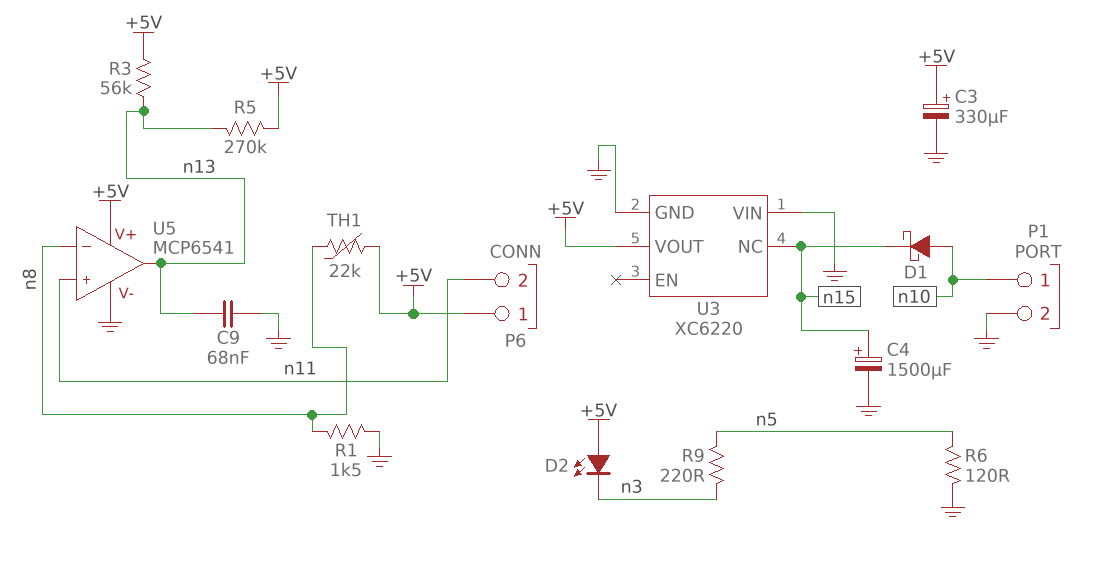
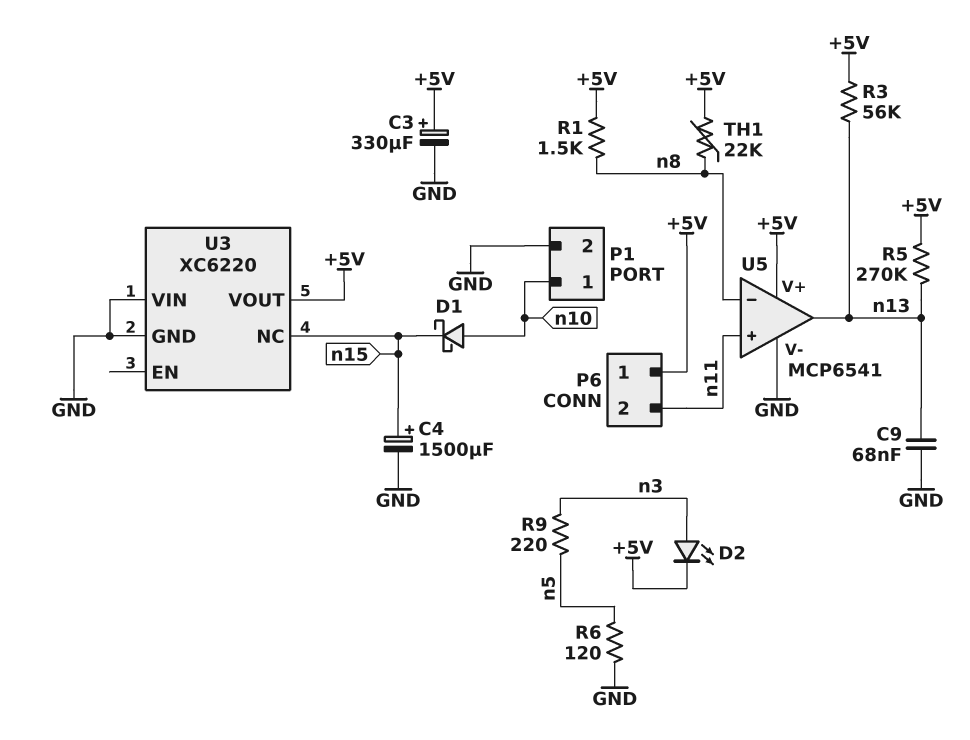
D2: LED (A +5V, K n3) -> LED (A n3, K +5V)
R1: 1.5k (GND, n8) -> 1.5k (+5V, n8)

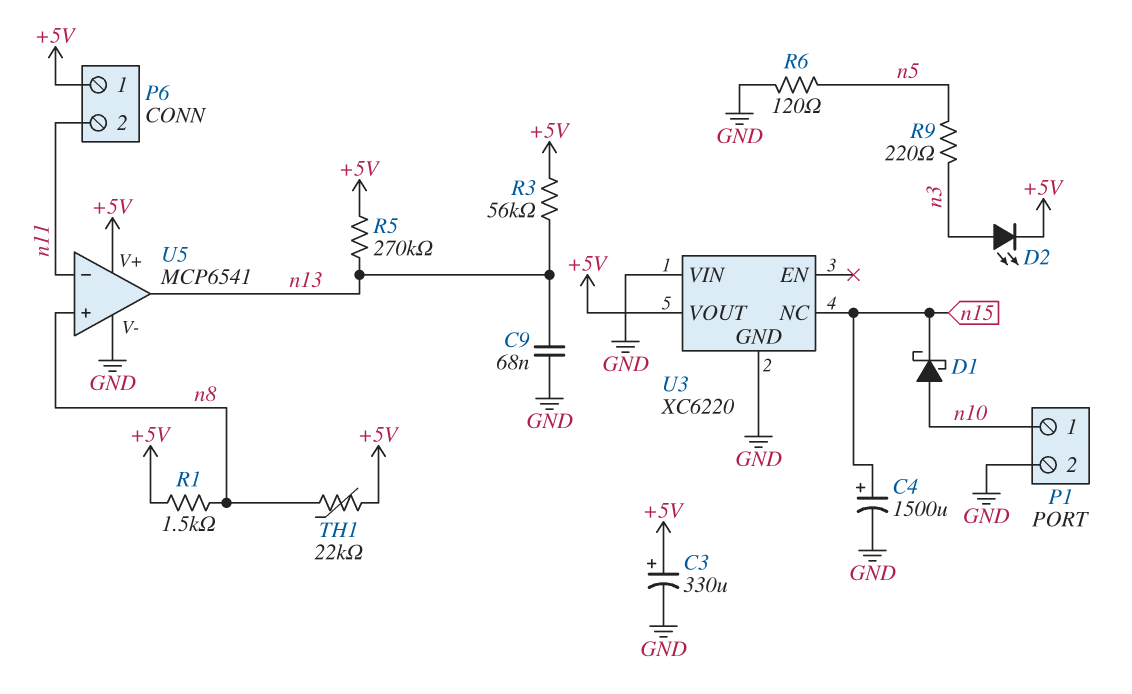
U5 pin in+: n11 -> n8
U5 pin in-: n8 -> n11

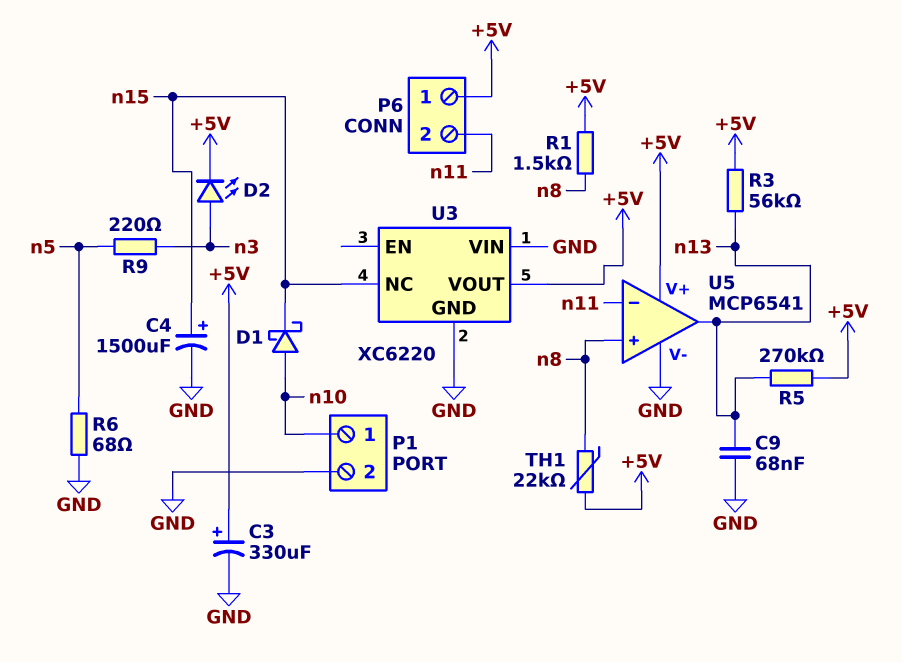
R6: 120 (GND, n5) -> 68 (GND, n5)

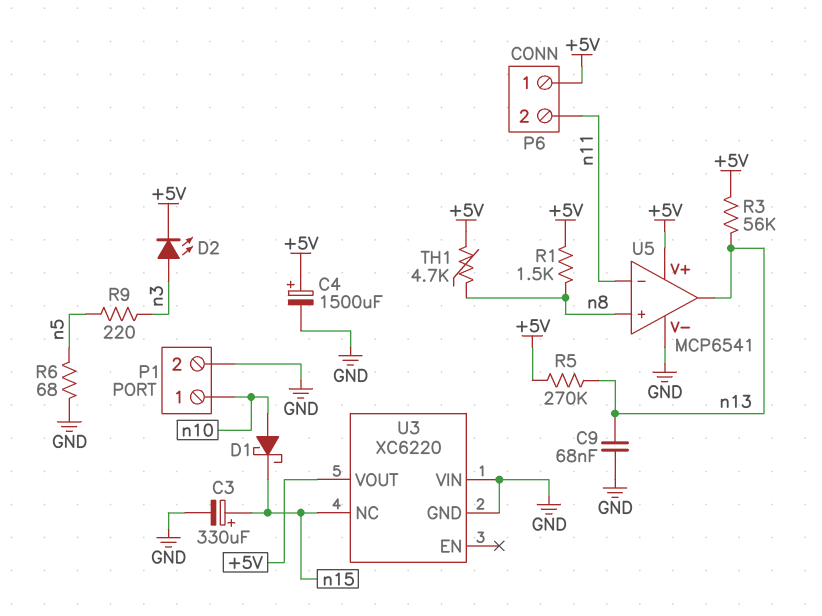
C3: 330uF (plus +5V, minus GND) -> 330uF (plus n15, minus GND)
C4: 1500uF (plus n15, minus GND) -> 1500uF (plus +5V, minus GND)
TH1: 22k (+5V, n8) -> 4.7k (+5V, n8)

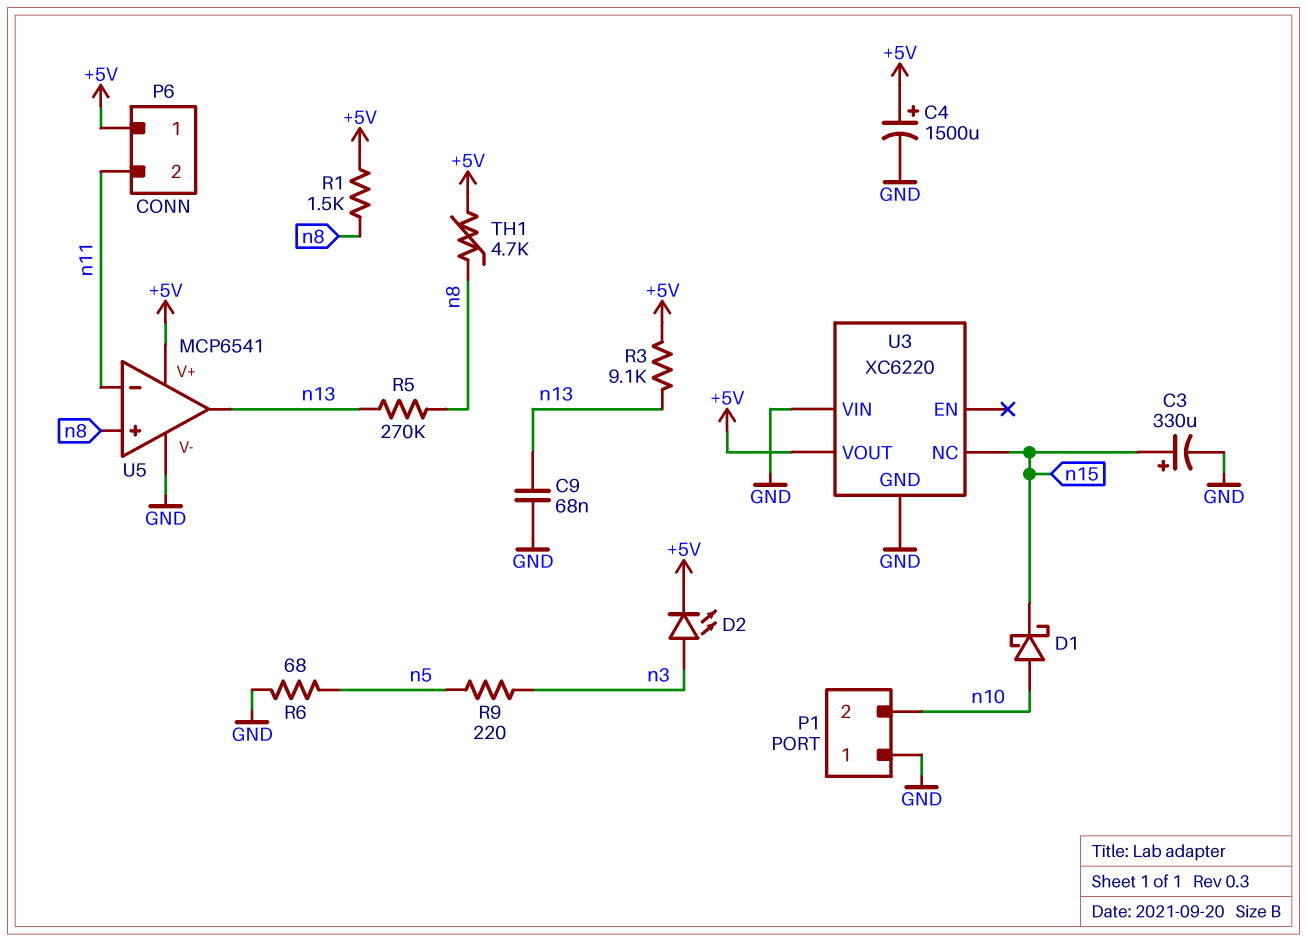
P1 pin 1: n10 -> GND
P1 pin 2: GND -> n10
R3: 56k (+5V, n13) -> 9.1k (+5V, n13)
R5: 270k (+5V, n13) -> 270k (n8, n13)

